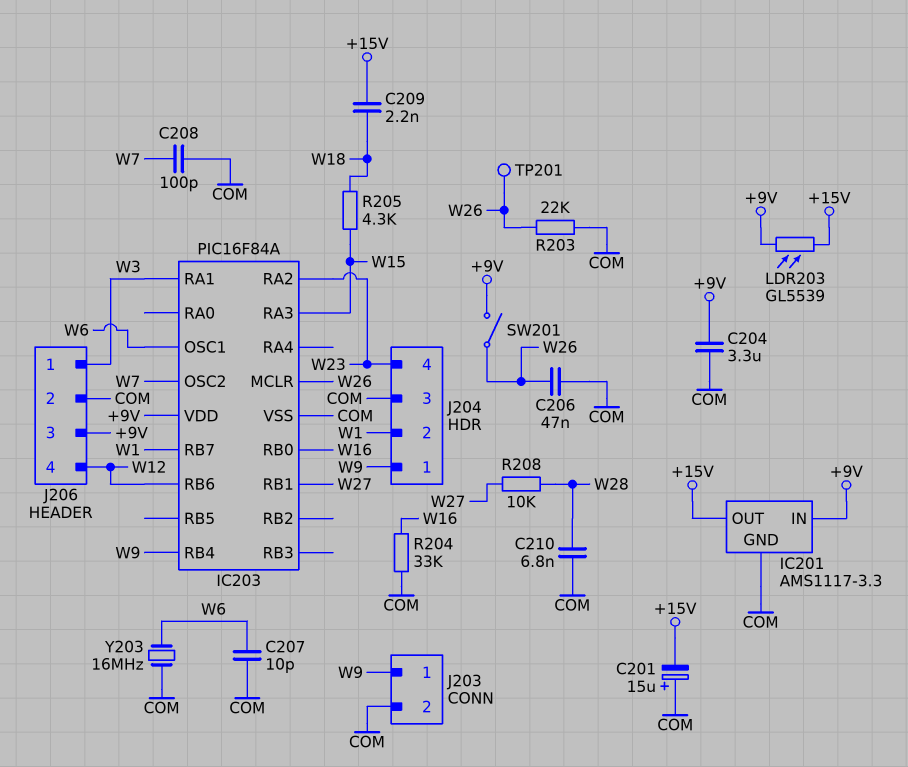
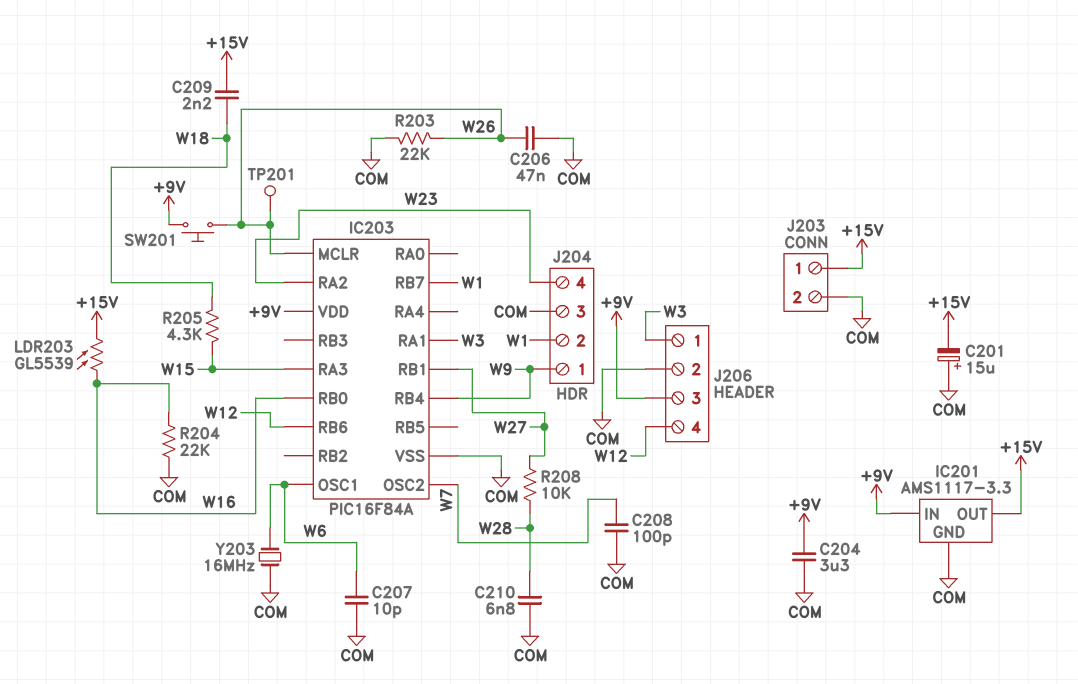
J203 pin 1: W9 -> +15V
LDR203: GL5539 (+9V, +15V) -> GL5539 (+15V, W16)
R204: 33k (COM, W16) -> 22k (COM, W16)
SW201: switch (+9V, W26) -> button (+9V, W26)

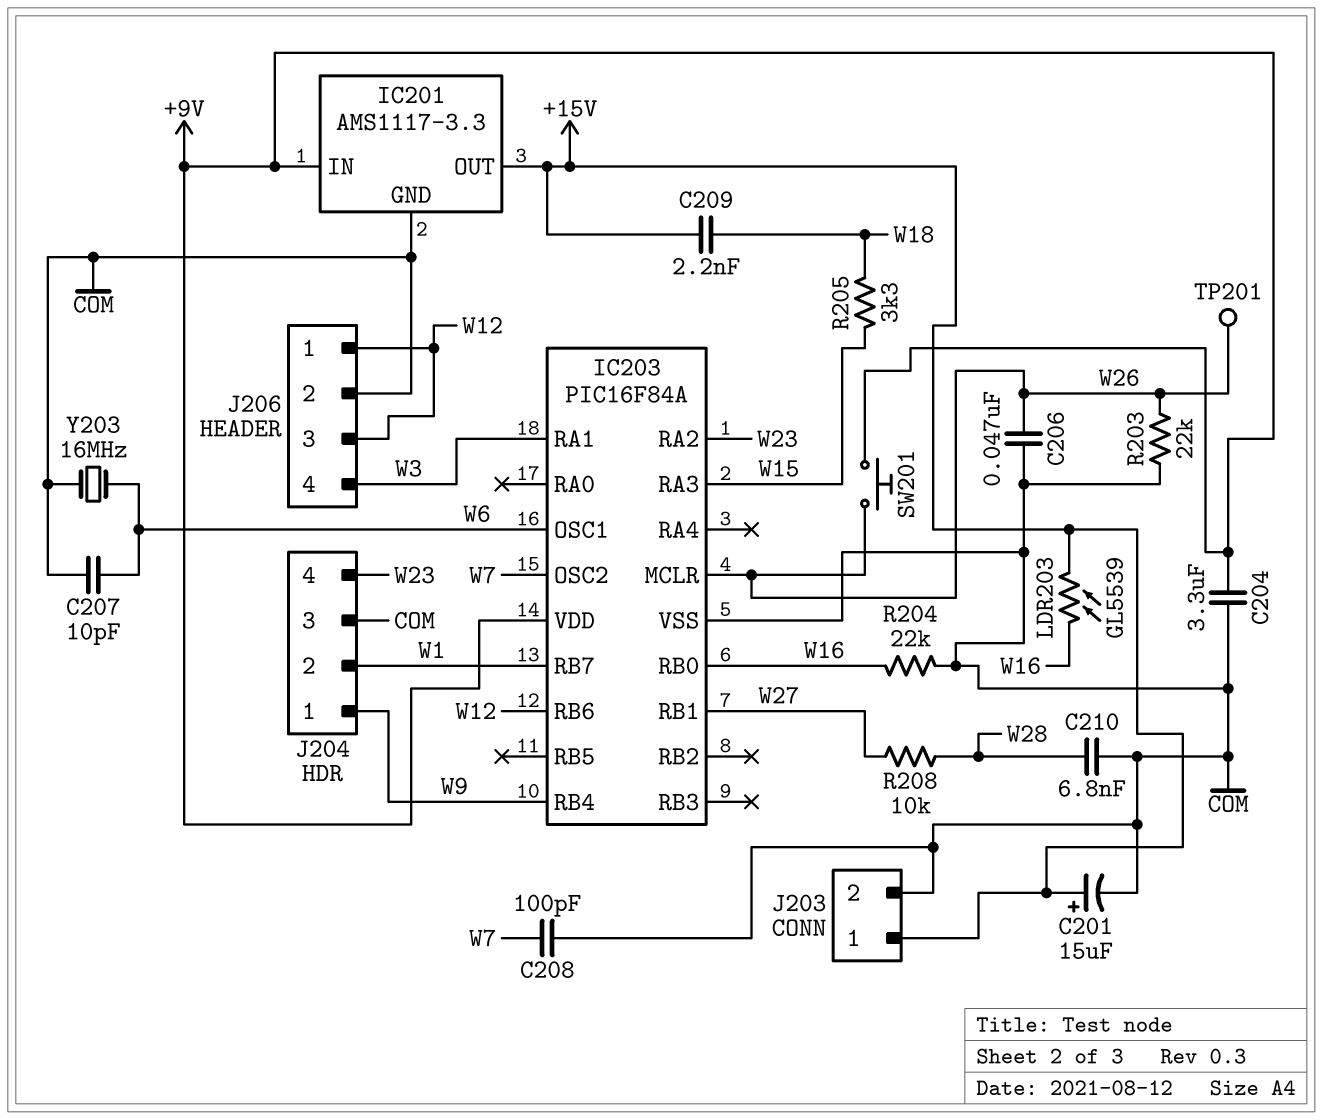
C201: 15uF (plus COM, minus +15V) -> 15uF (plus +15V, minus COM)
J206 pin 1: W3 -> W12
J206 pin 3: +9V -> W12
J206 pin 4: W12 -> W3
R205: 4.3k (W15, W18) -> 3.3k (W15, W18)

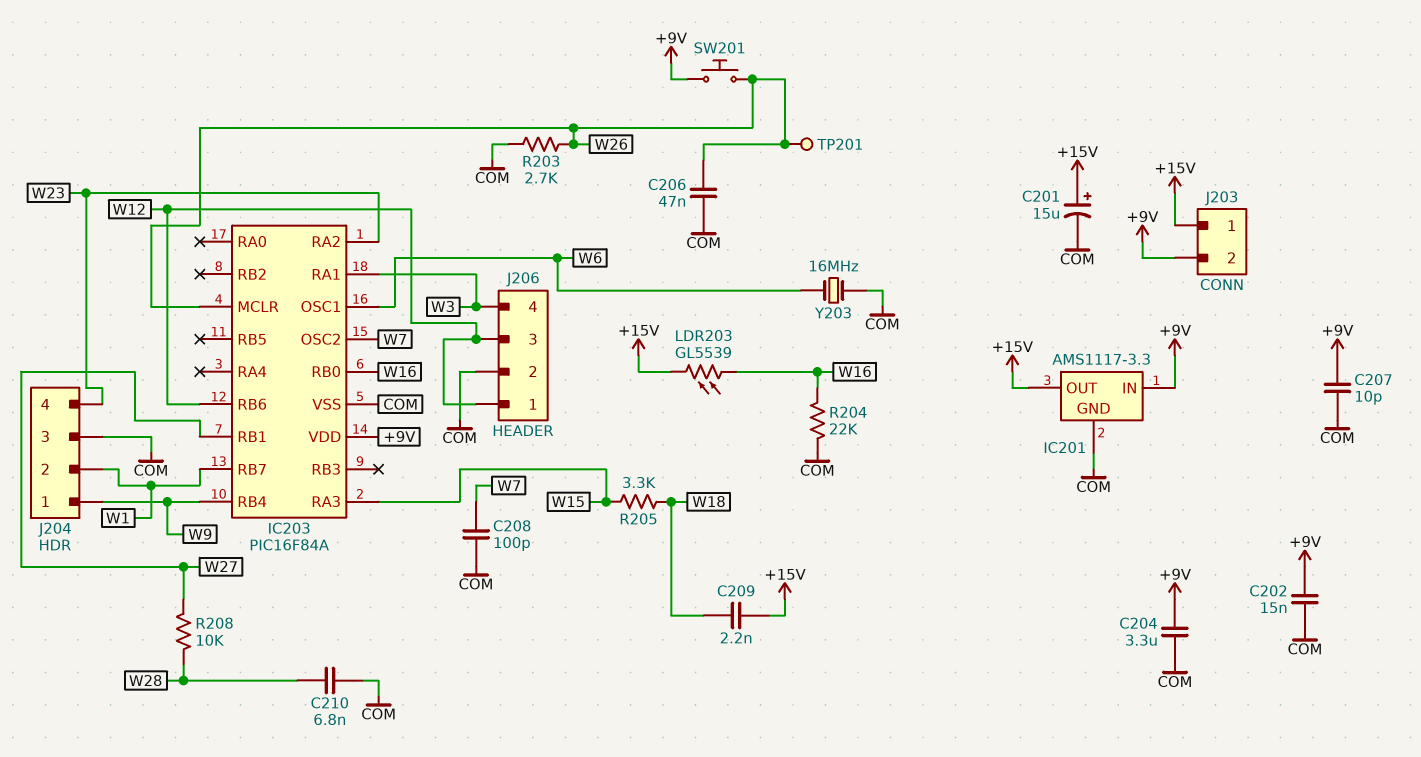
C202: none -> 15nF (+9V, COM)
C207: 10pF (COM, W6) -> 10pF (+9V, COM)
J203 pin 2: COM -> +9V
R203: 22k (COM, W26) -> 2.7k (COM, W26)

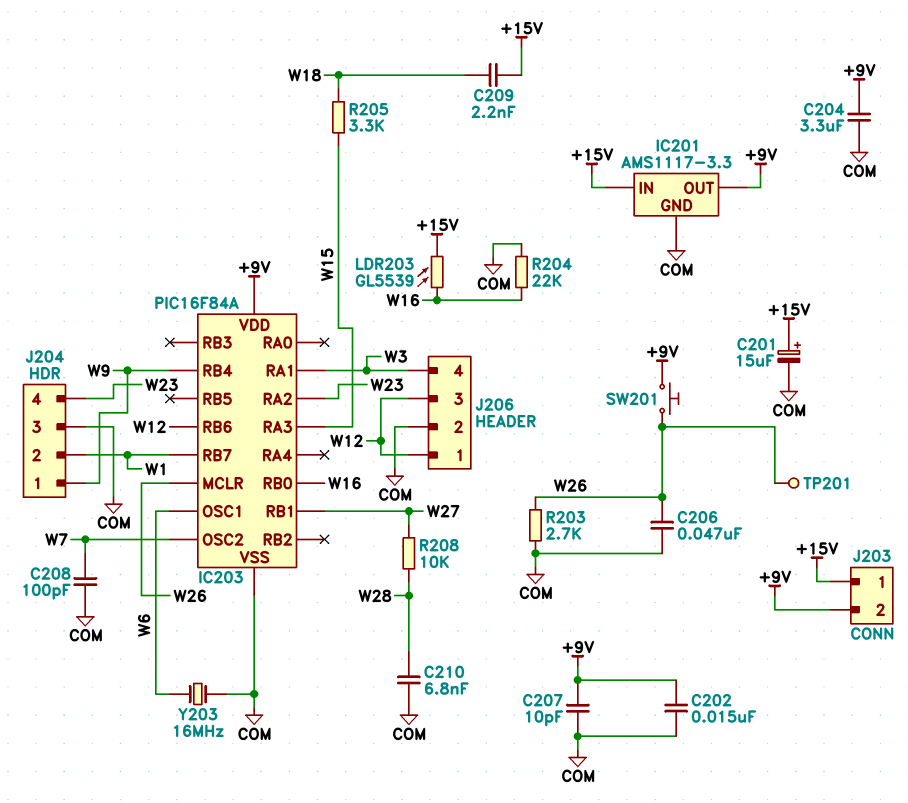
IC201 pin IN: +9V -> +15V
IC201 pin OUT: +15V -> +9V

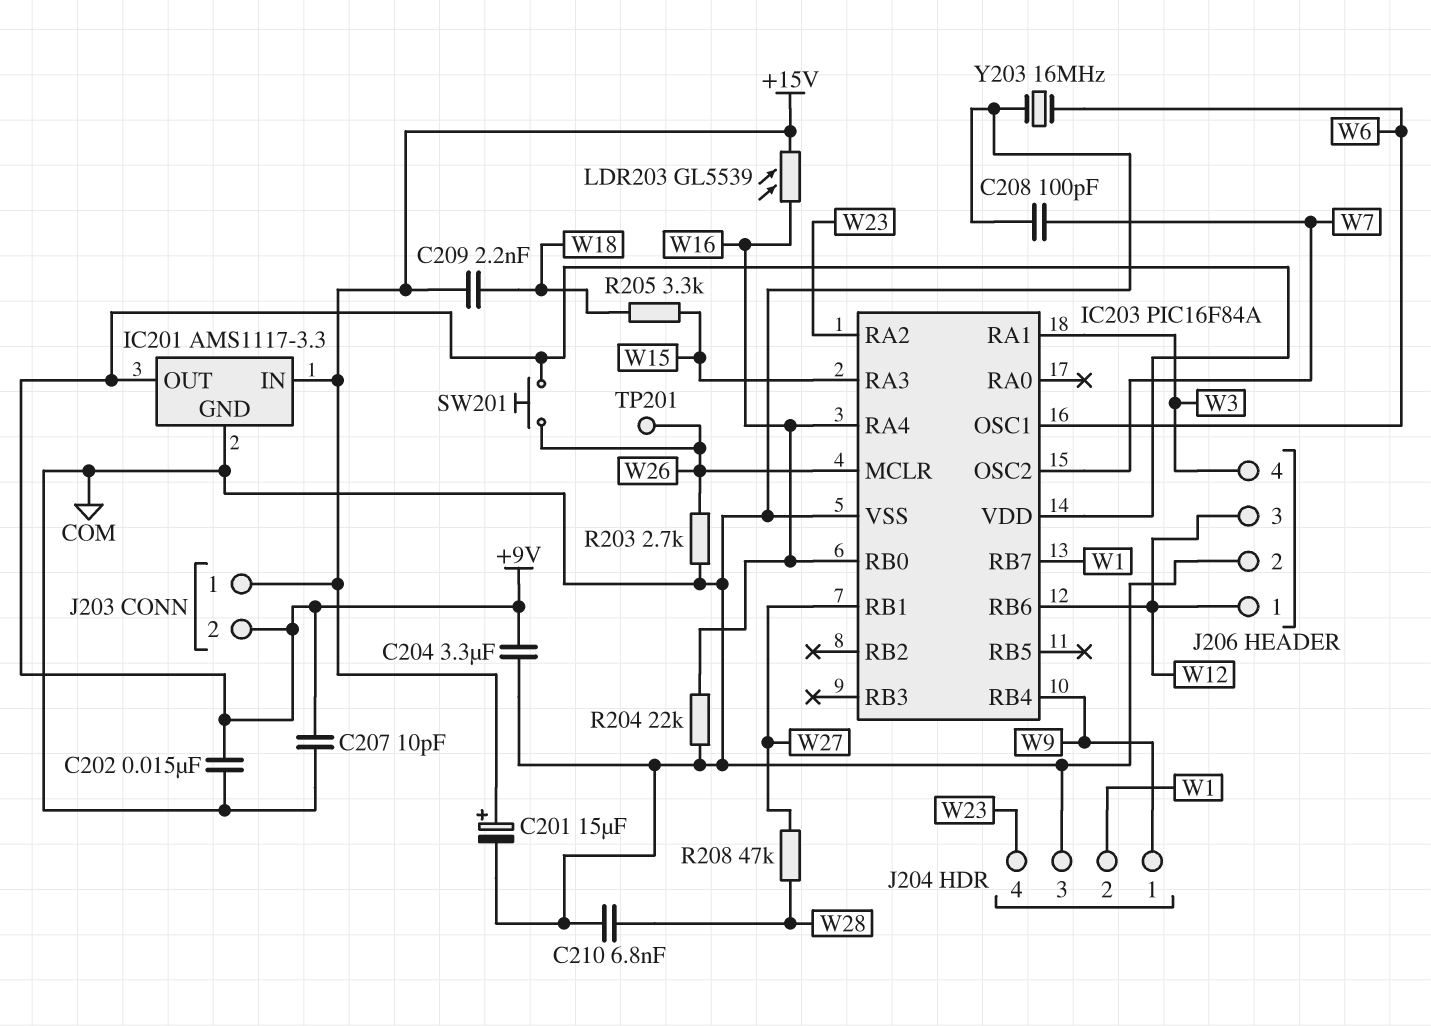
C206: 47nF (COM, W26) -> none
IC203 pin RA4: none -> W16
R208: 10k (W27, W28) -> 47k (W27, W28)

